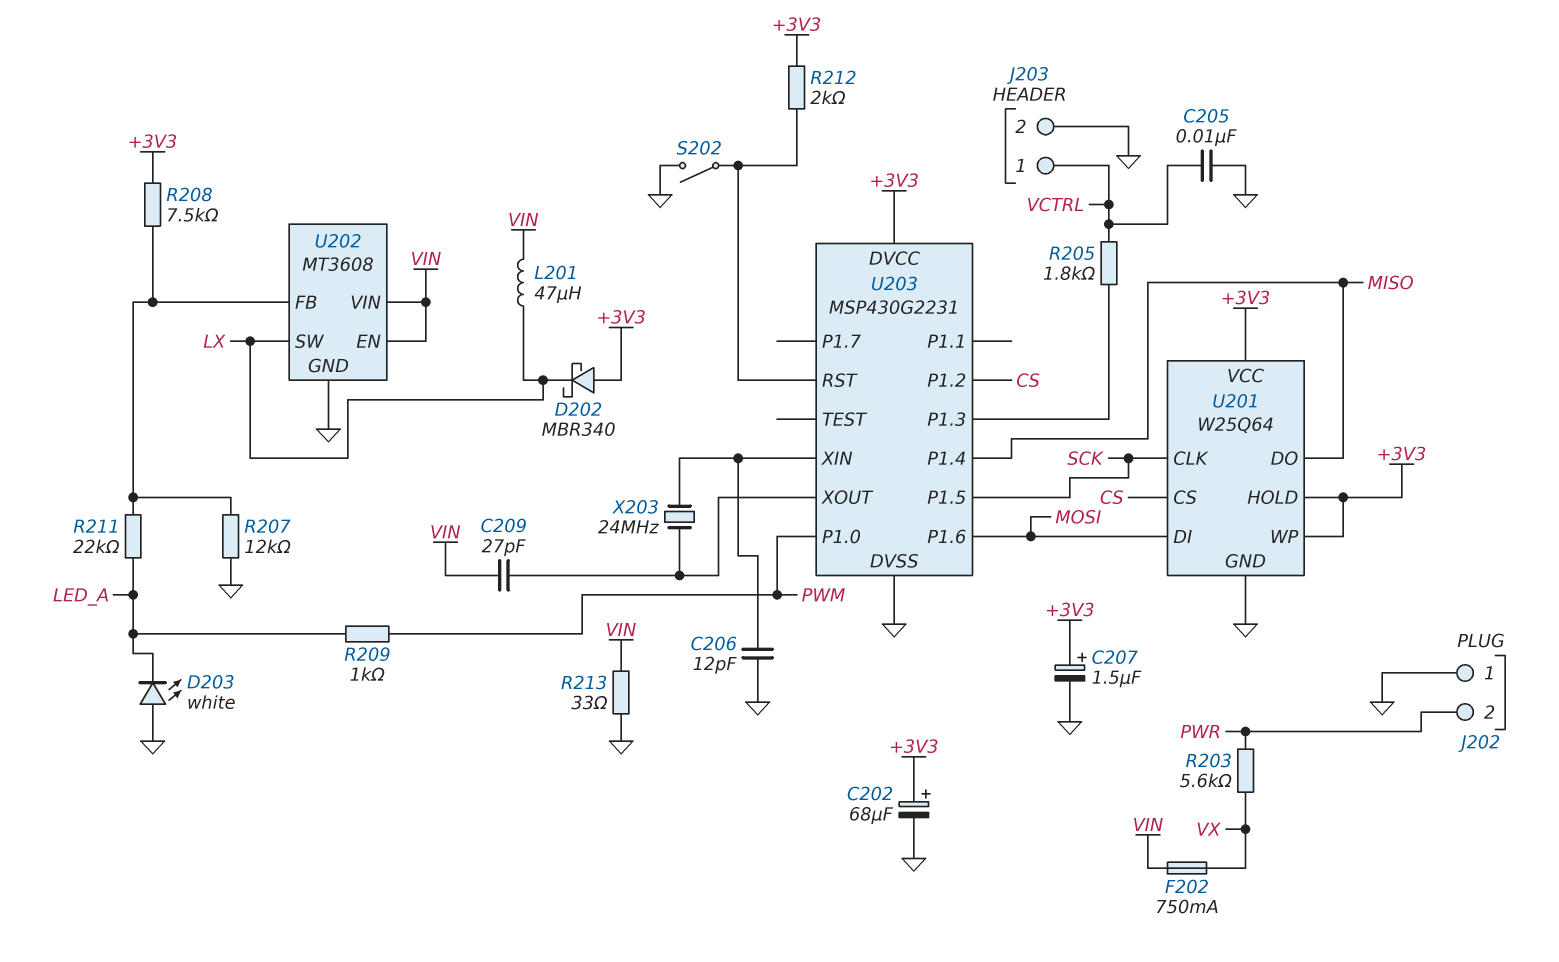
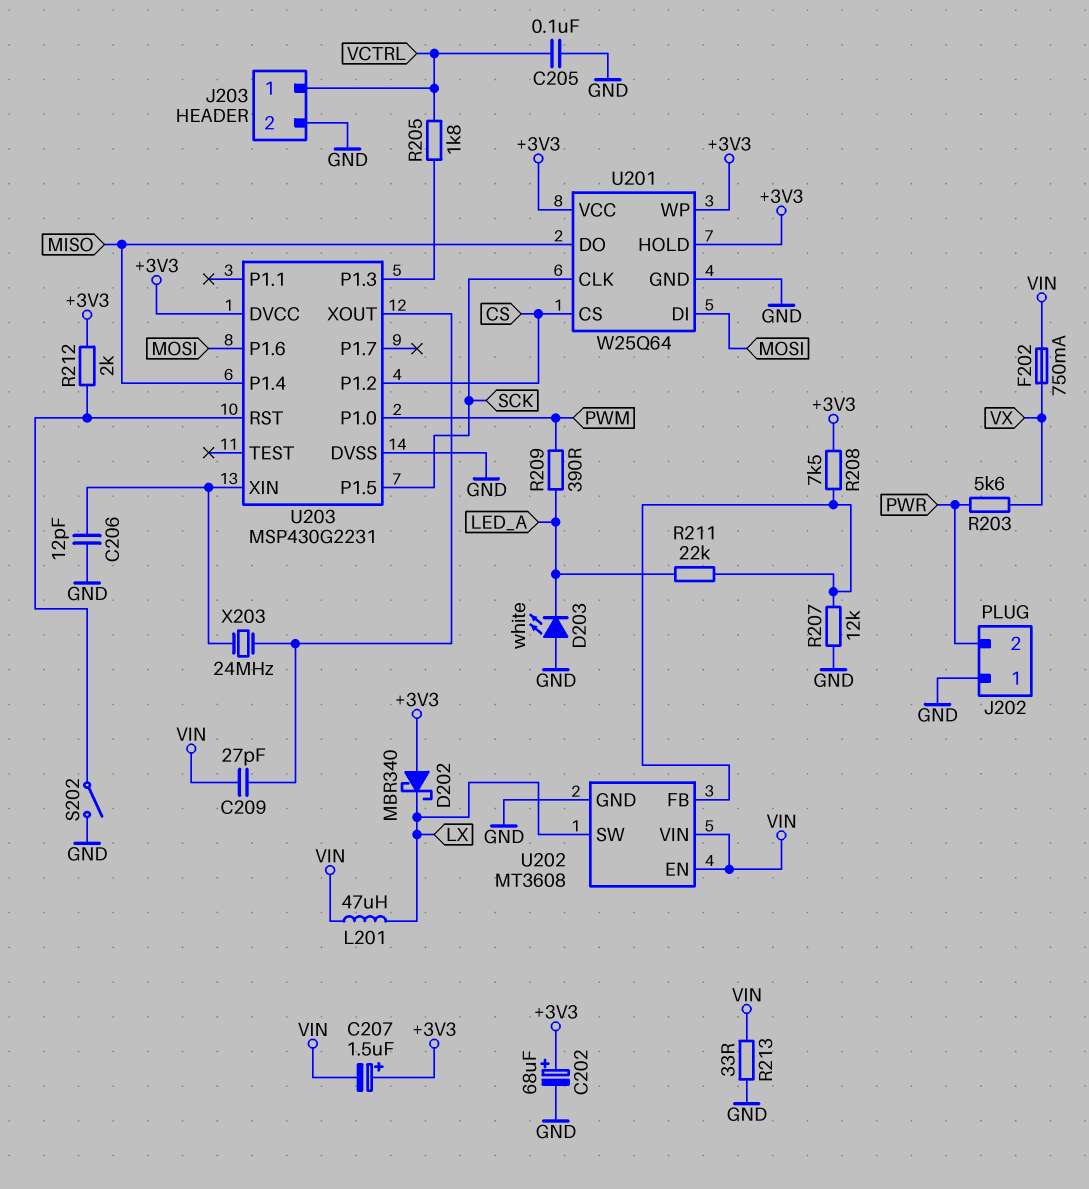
C205: 10nF (GND, VCTRL) -> 100nF (GND, VCTRL)
C207: 1.5uF (plus +3V3, minus GND) -> 1.5uF (plus +3V3, minus VIN)
R209: 1k (LED_A, PWM) -> 390 (LED_A, PWM)

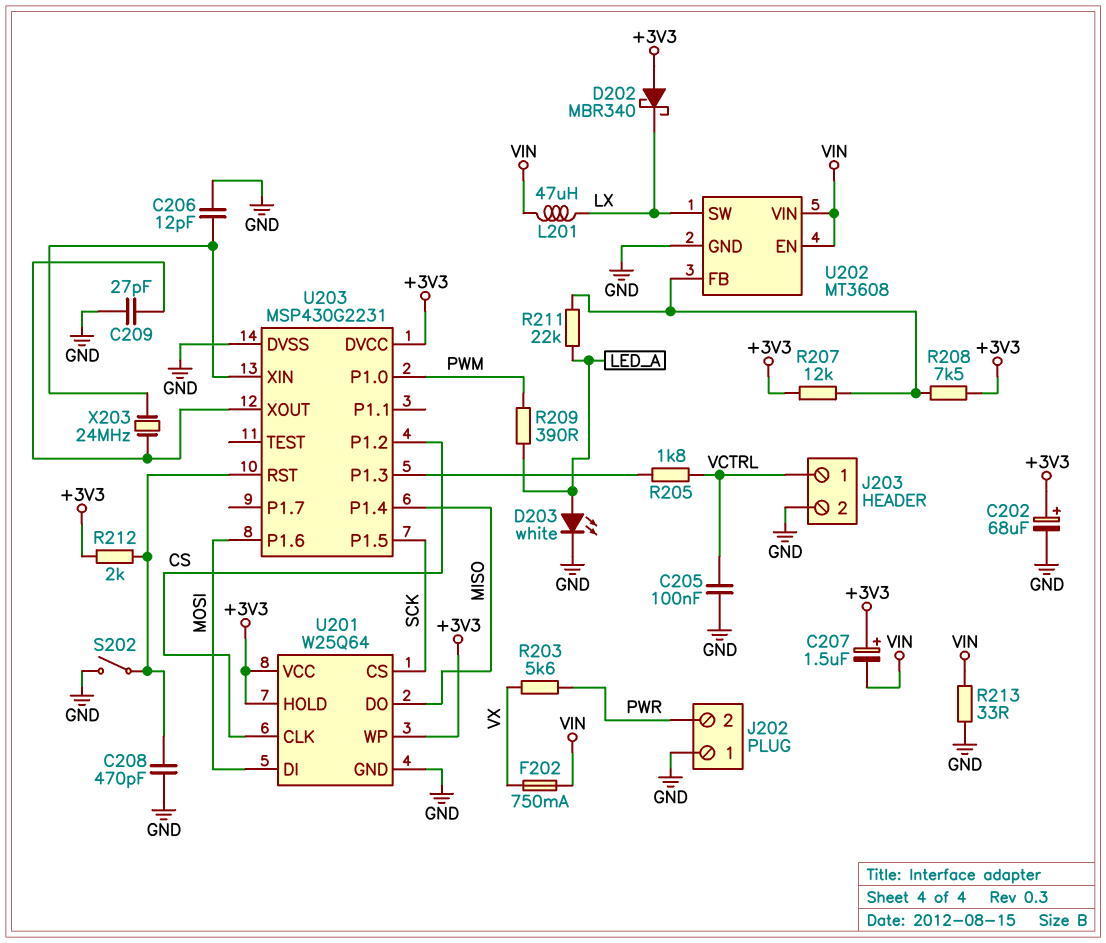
C208: none -> 470pF (GND, U203/RST)
C209: 27pF (U203/XOUT, VIN) -> 27pF (GND, U203/XOUT)
D203: LED white (A GND, K LED_A) -> LED white (A LED_A, K GND)
R207: 12k (GND, U202/FB) -> 12k (+3V3, U202/FB)
U201 pin CLK: SCK -> CS
U201 pin CS: CS -> SCK

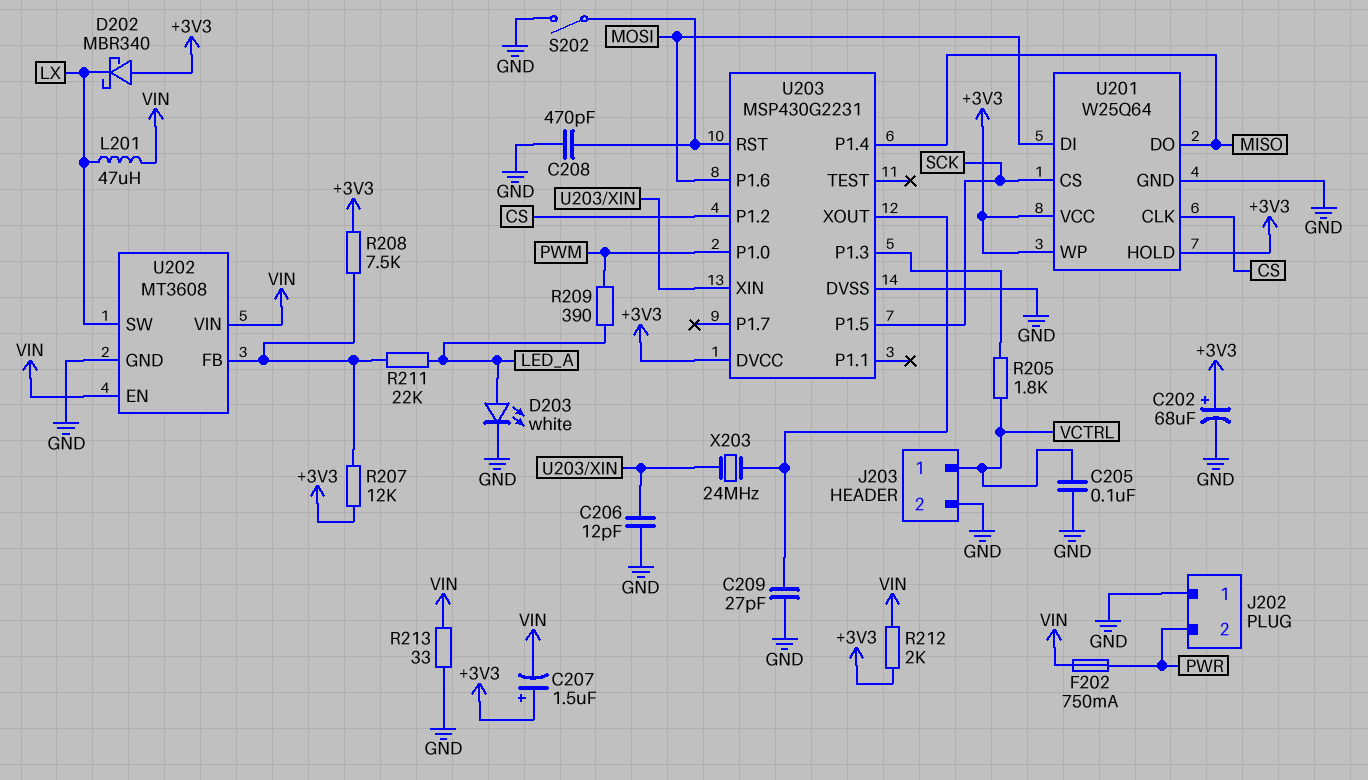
F202: 750mA (VIN, VX) -> 750mA (PWR, VIN)
R203: 5.6k (PWR, VX) -> none
R212: 2k (+3V3, U203/RST) -> 2k (+3V3, VIN)

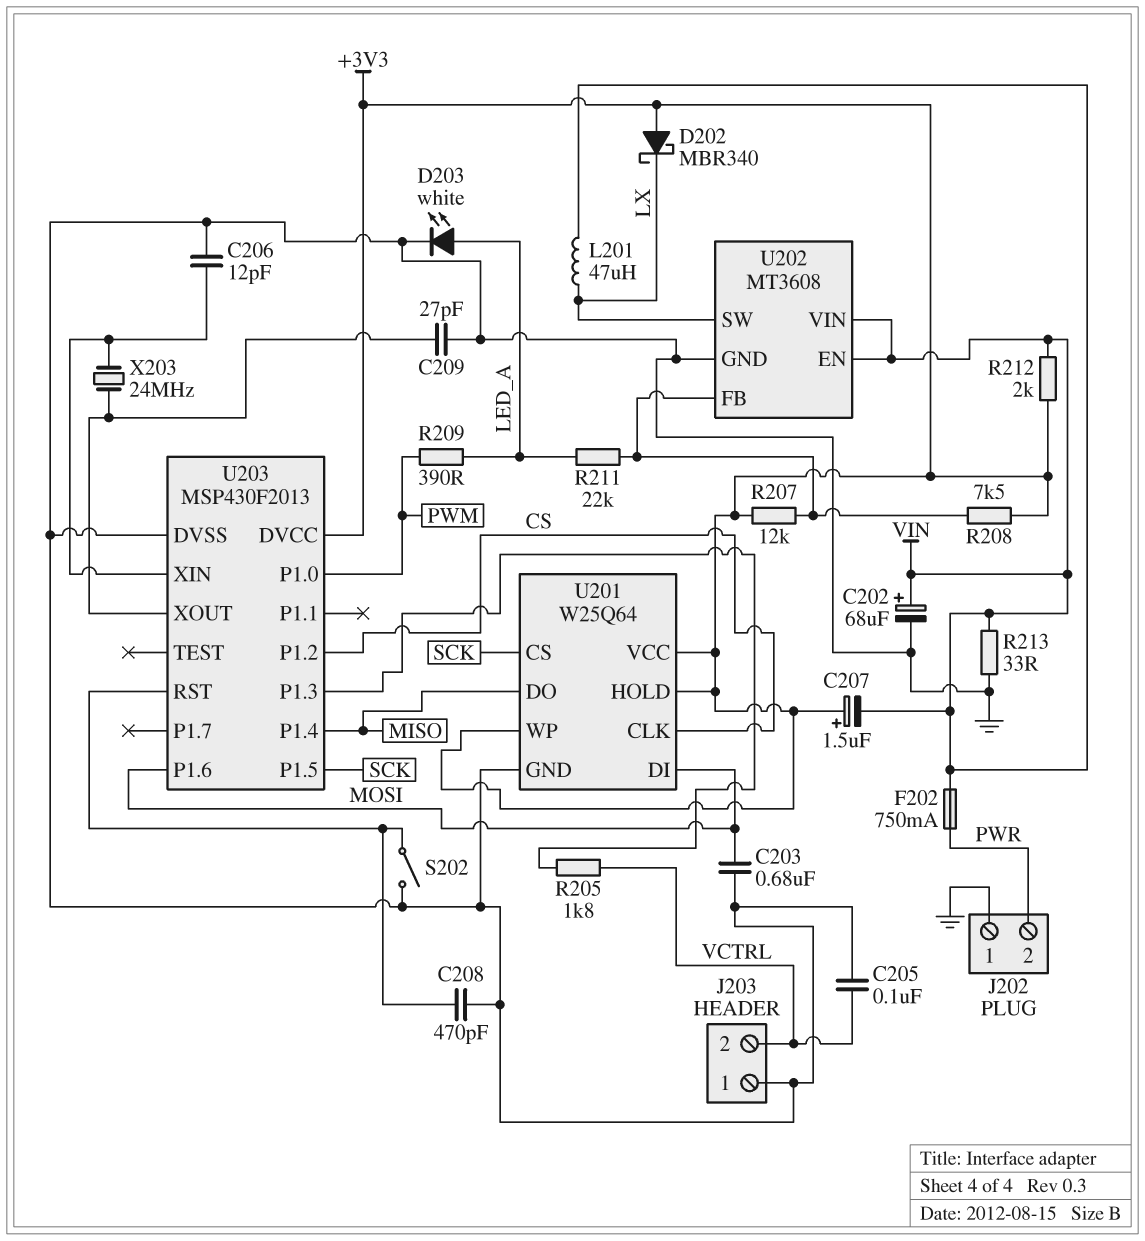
C202: 68uF (plus +3V3, minus GND) -> 68uF (plus VIN, minus GND)
C203: none -> 680nF (GND, MOSI)
J203 pin 1: VCTRL -> GND
J203 pin 2: GND -> VCTRL
U203: MSP430G2231 -> MSP430F2013

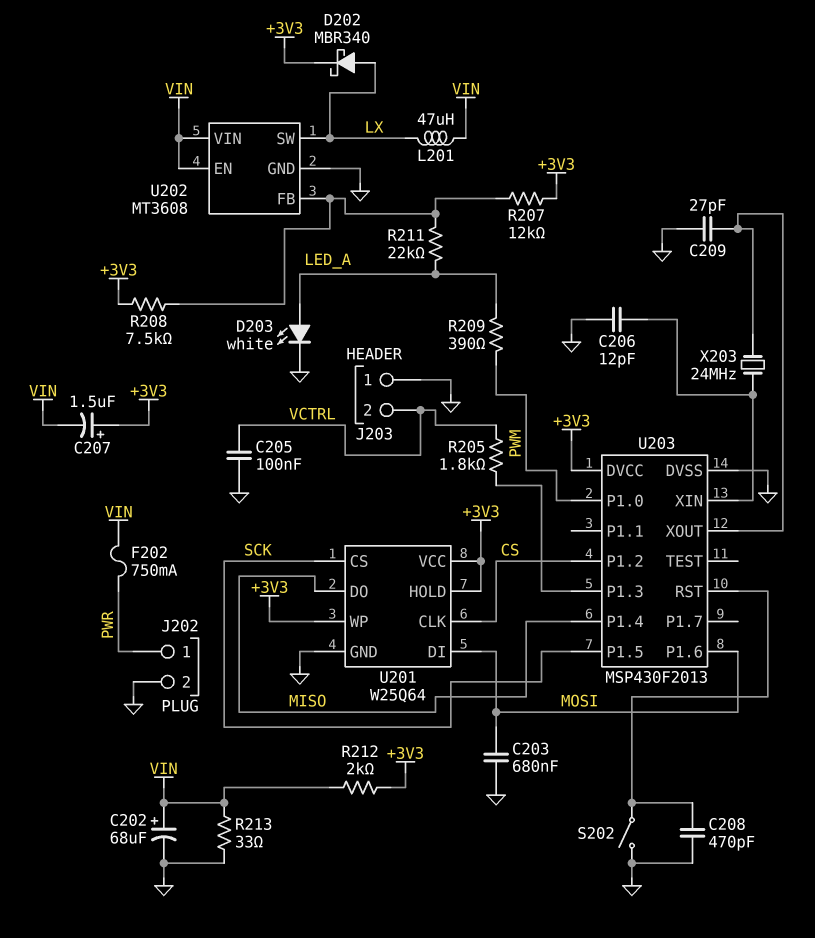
D202: schottky MBR340 (A +3V3, K LX) -> schottky MBR340 (A LX, K +3V3)
J202 pin 1: GND -> PWR
J202 pin 2: PWR -> GND

